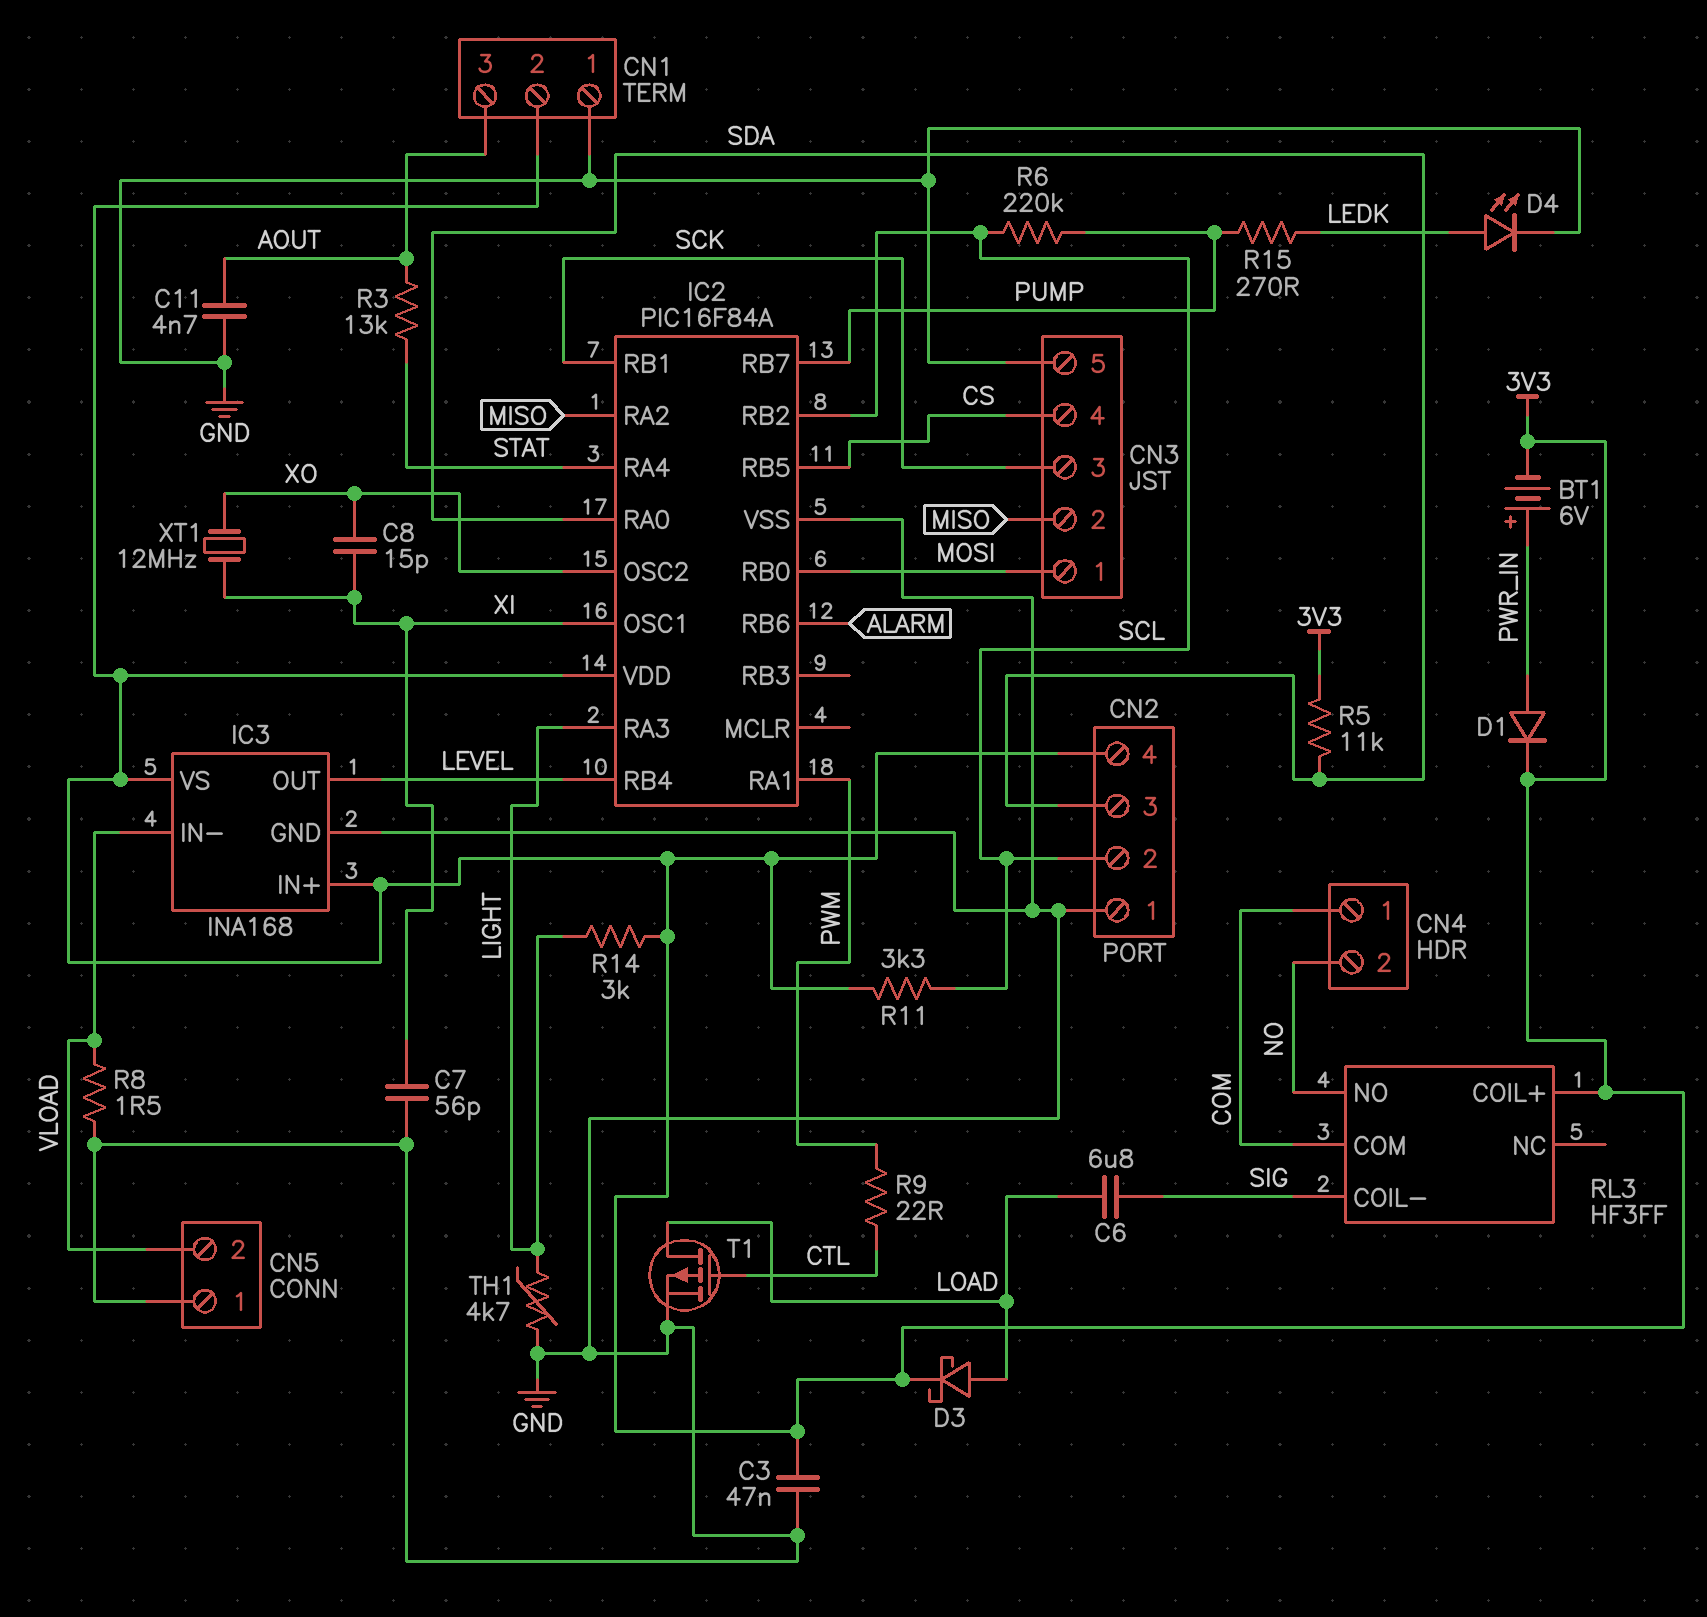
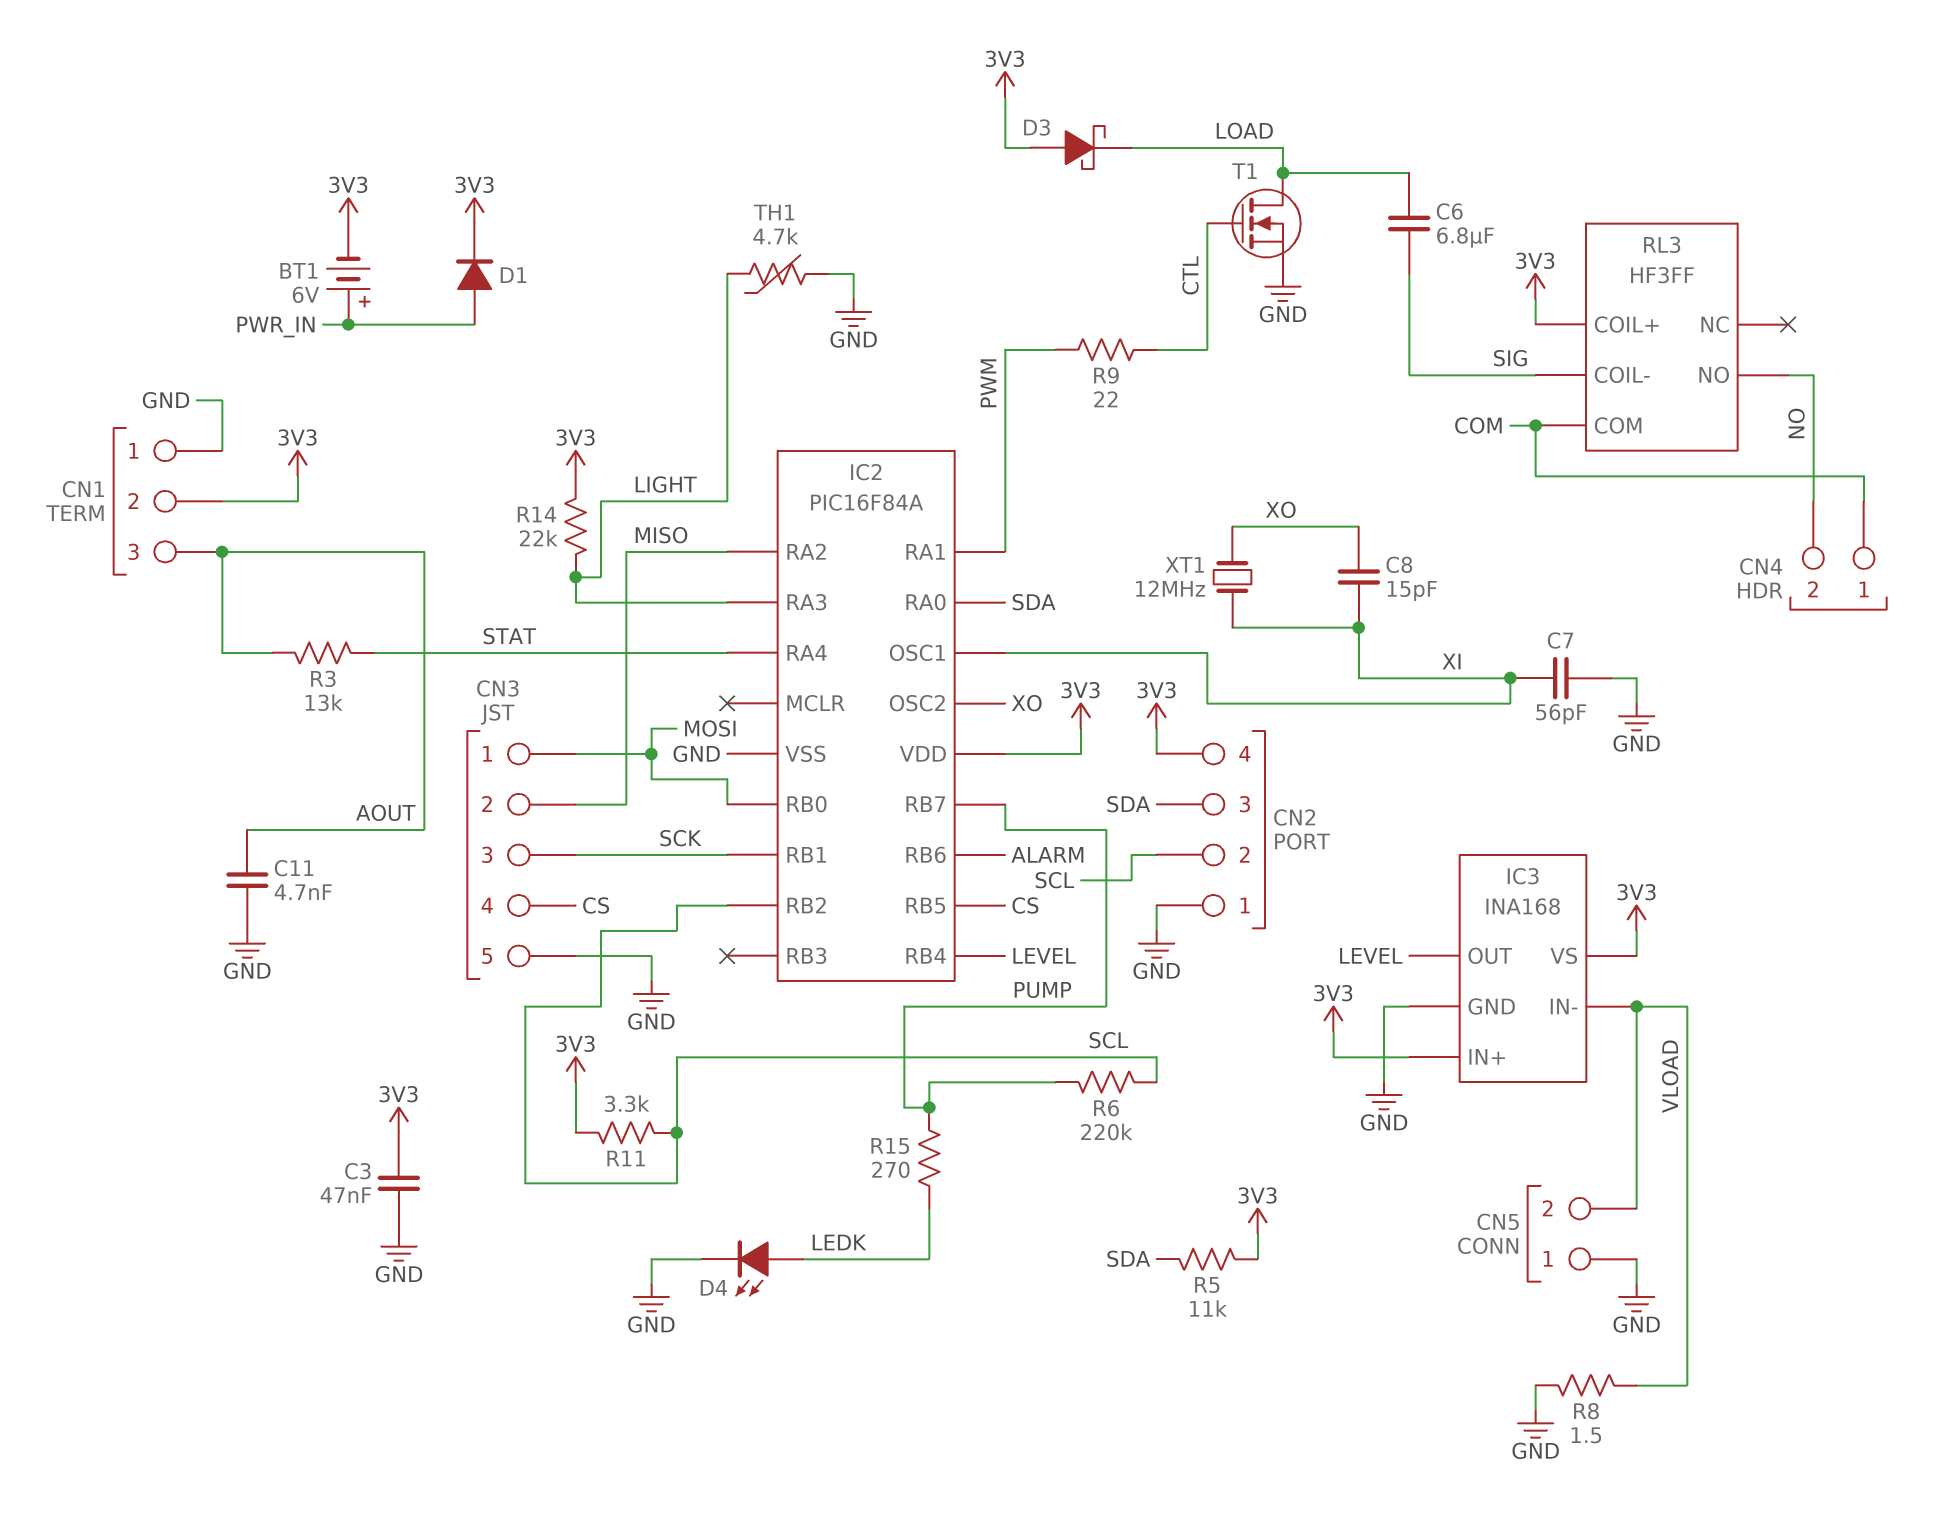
D3: schottky (A LOAD, K 3V3) -> schottky (A 3V3, K LOAD)
R14: 3k (3V3, LIGHT) -> 22k (3V3, LIGHT)
T1: PMOS (G CTL, D LOAD, S GND) -> NMOS (G CTL, D LOAD, S GND)

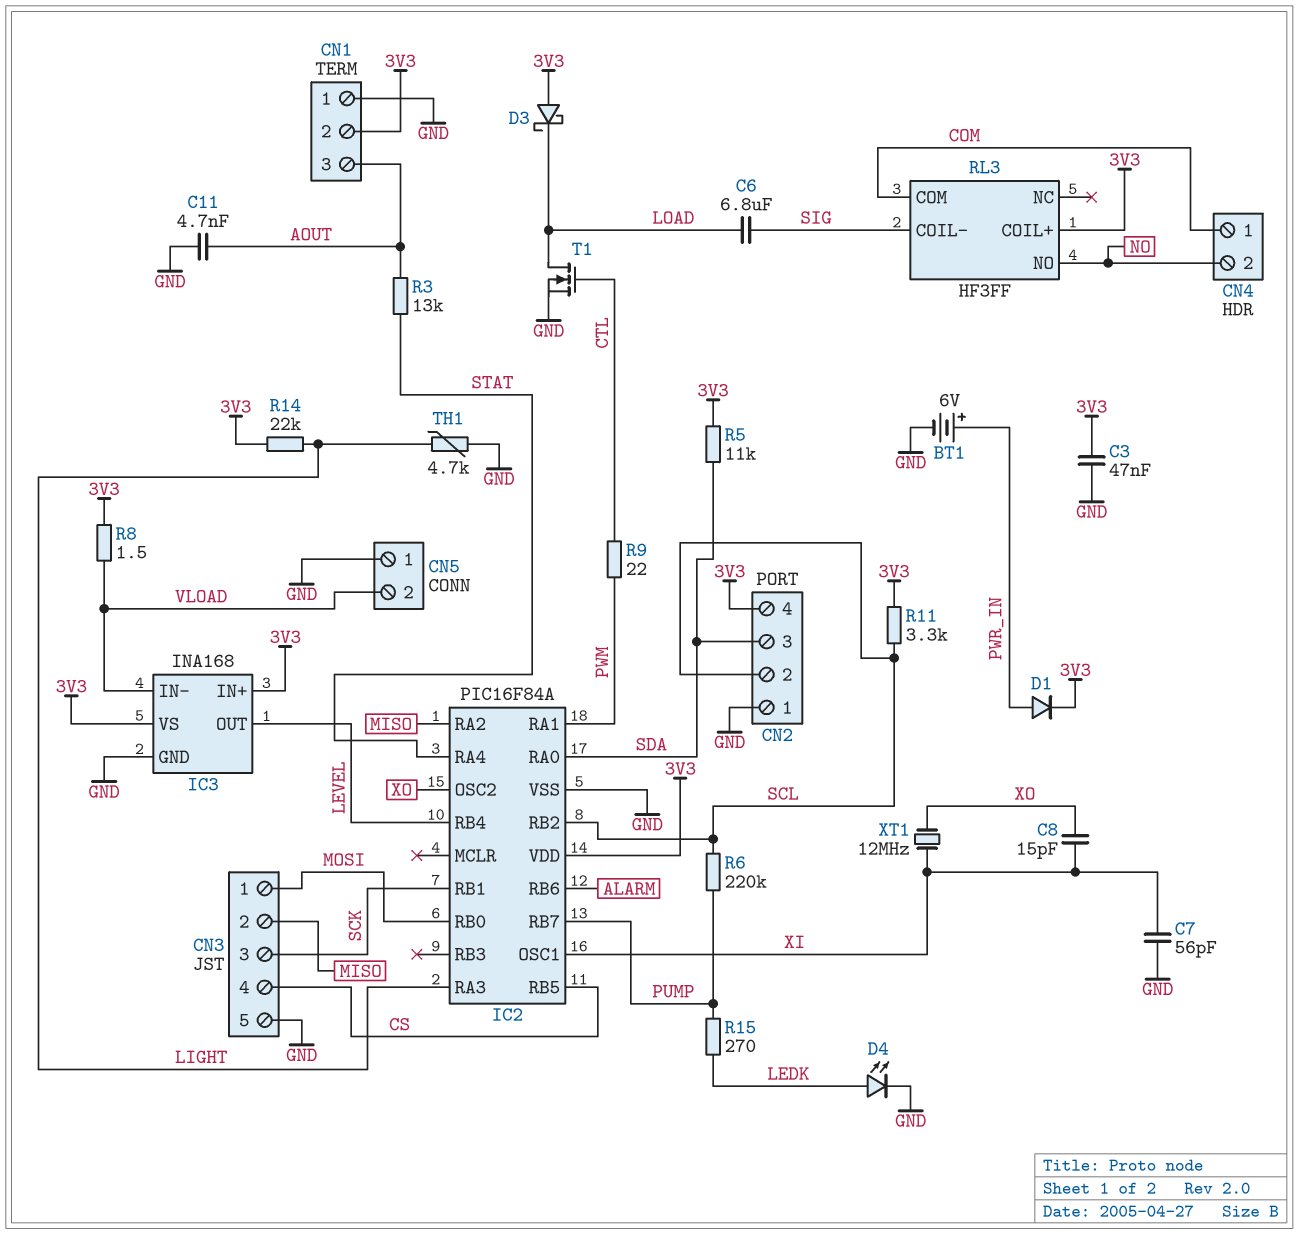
BT1: 6V (plus PWR_IN, minus 3V3) -> 6V (plus PWR_IN, minus GND)
R8: 1.5 (GND, VLOAD) -> 1.5 (3V3, VLOAD)

